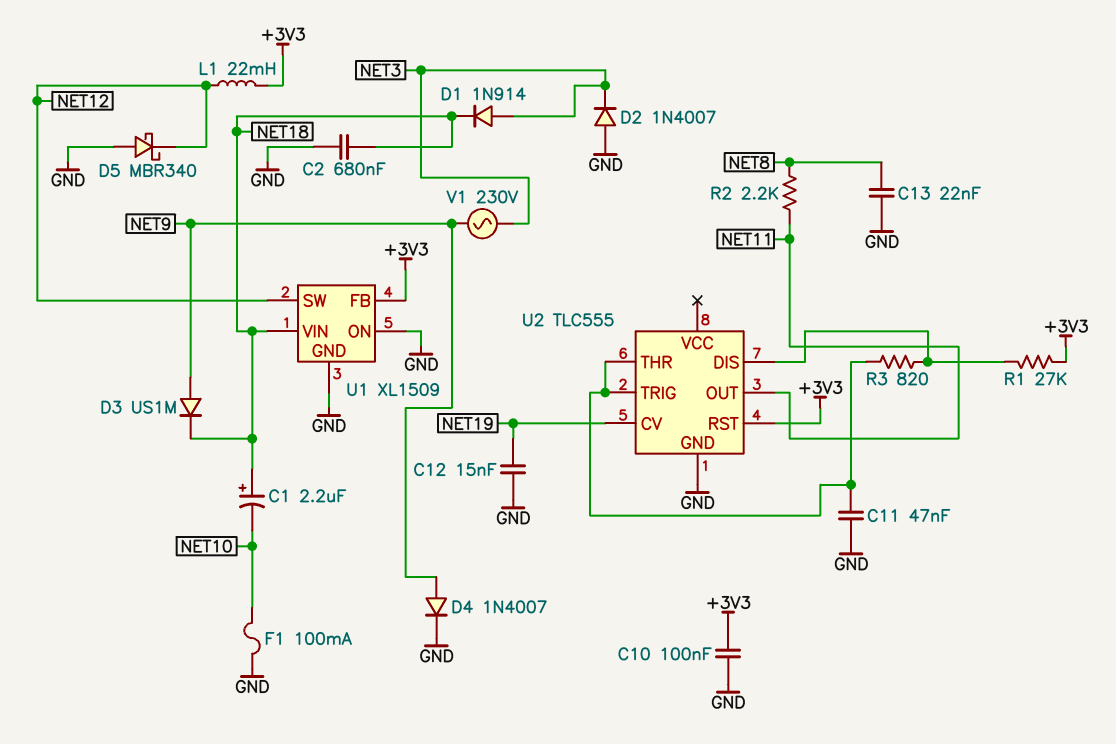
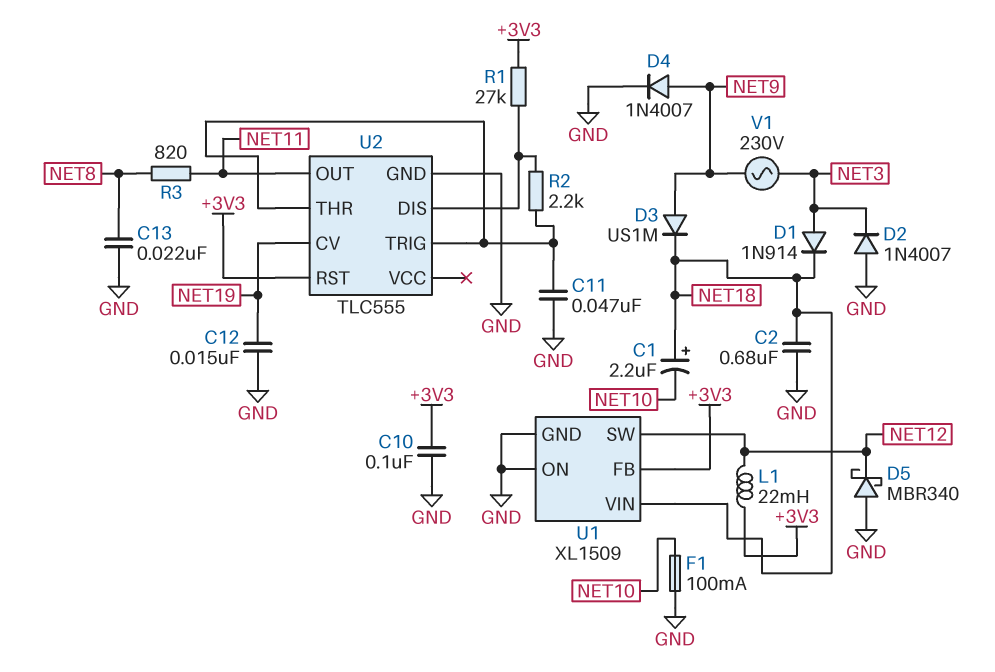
R2: 2.2k (NET8, NET11) -> 2.2k (U2/DIS, U2/THR)
R3: 820 (U2/DIS, U2/THR) -> 820 (NET8, NET11)

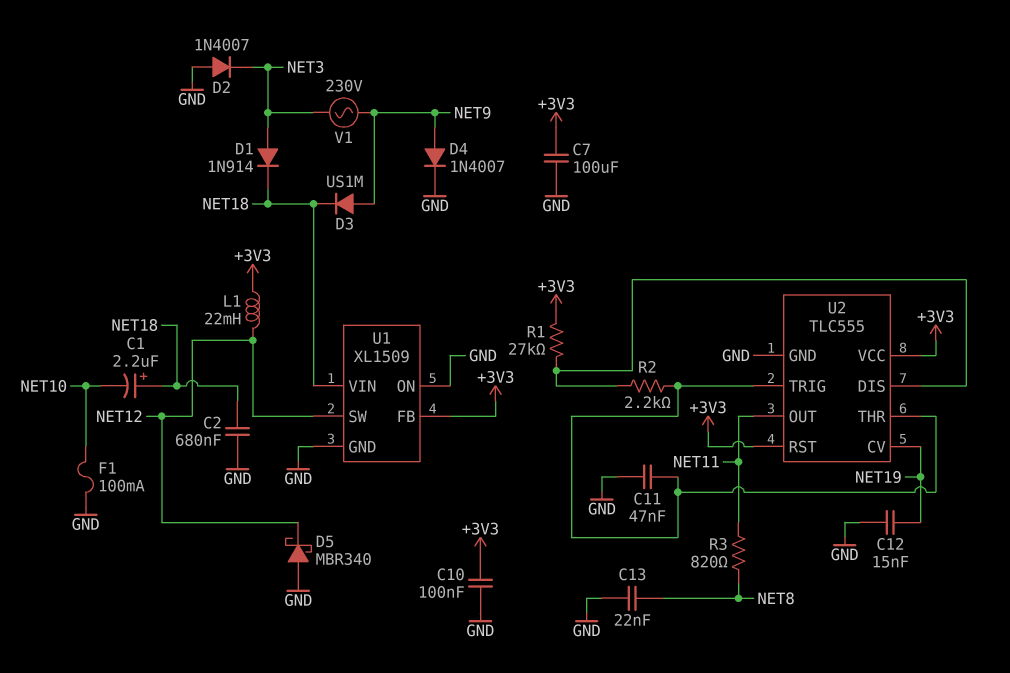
C7: none -> 100uF (+3V3, GND)
U2 pin VCC: none -> +3V3

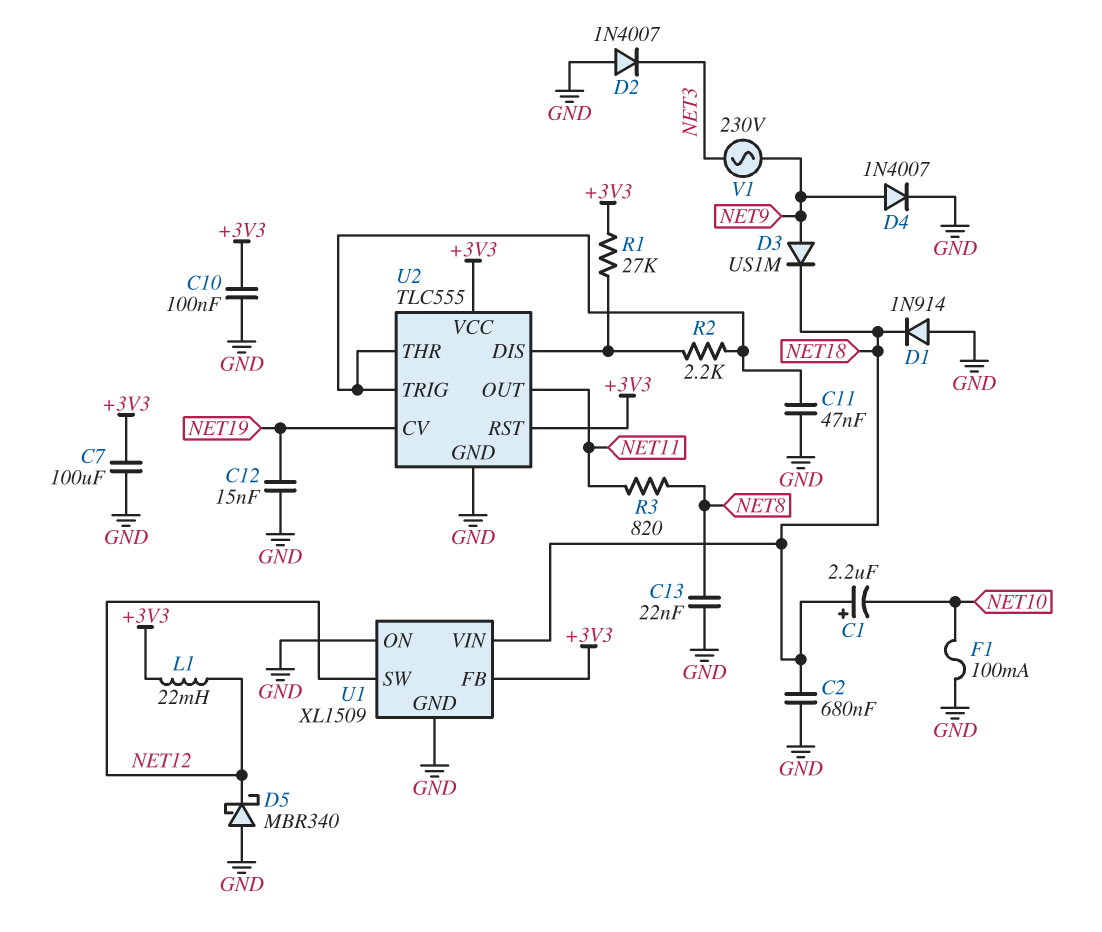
D1: diode 1N914 (A NET3, K NET18) -> diode 1N914 (A GND, K NET18)

